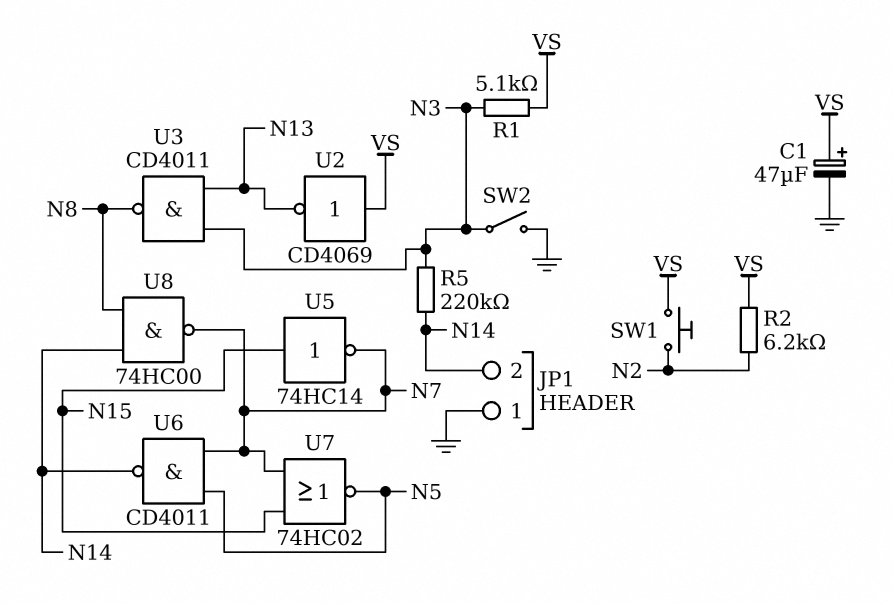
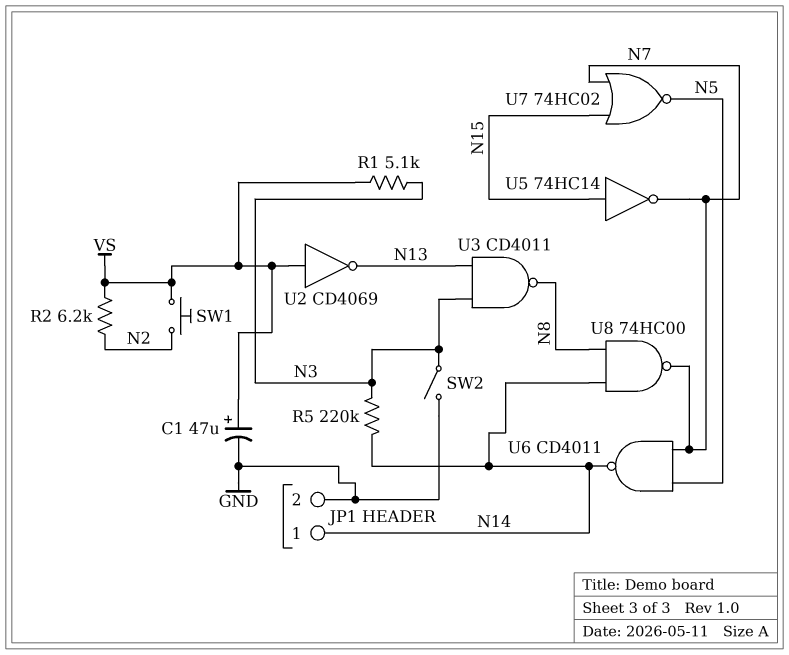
JP1 pin 1: GND -> N14
JP1 pin 2: N14 -> GND

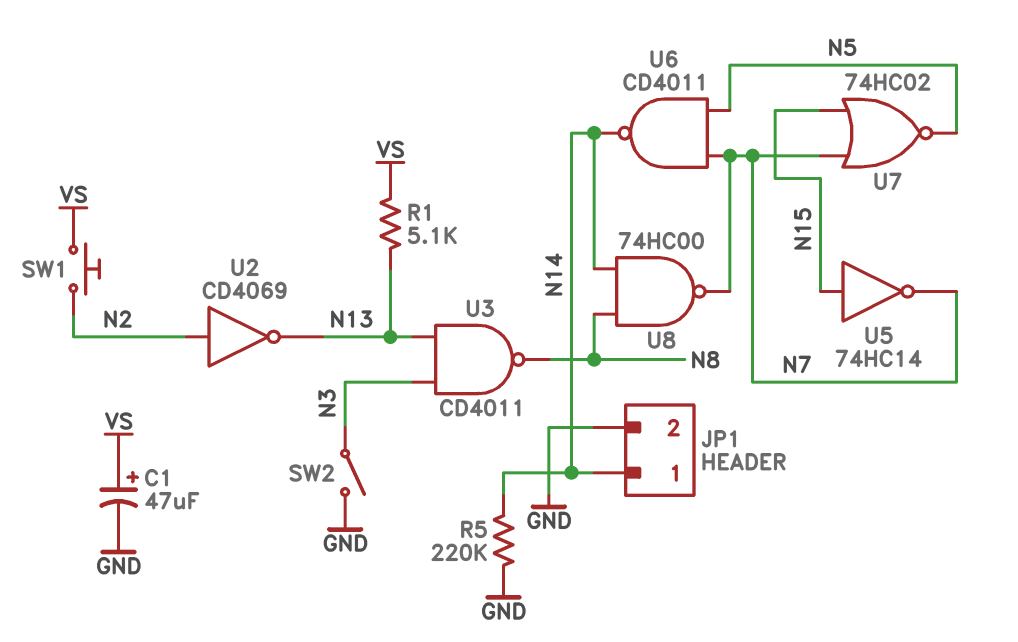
R1: 5.1k (N3, VS) -> 5.1k (N13, VS)
R2: 6.2k (N2, VS) -> none
R5: 220k (N3, N14) -> 220k (GND, N14)
U2: NOT CD4069 (in VS, out N13) -> NOT CD4069 (in N2, out N13)

